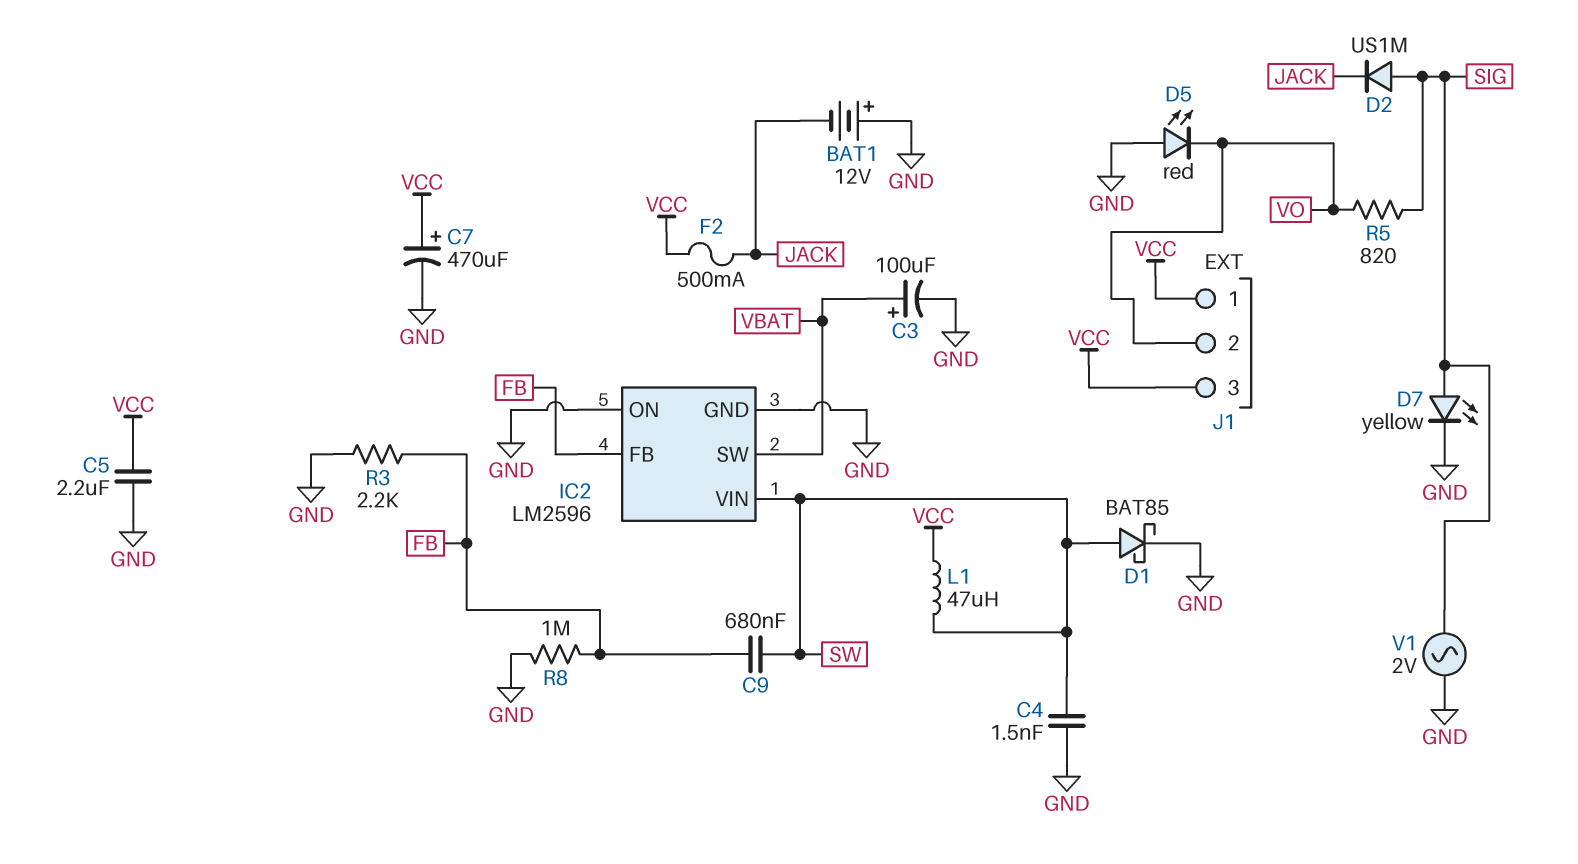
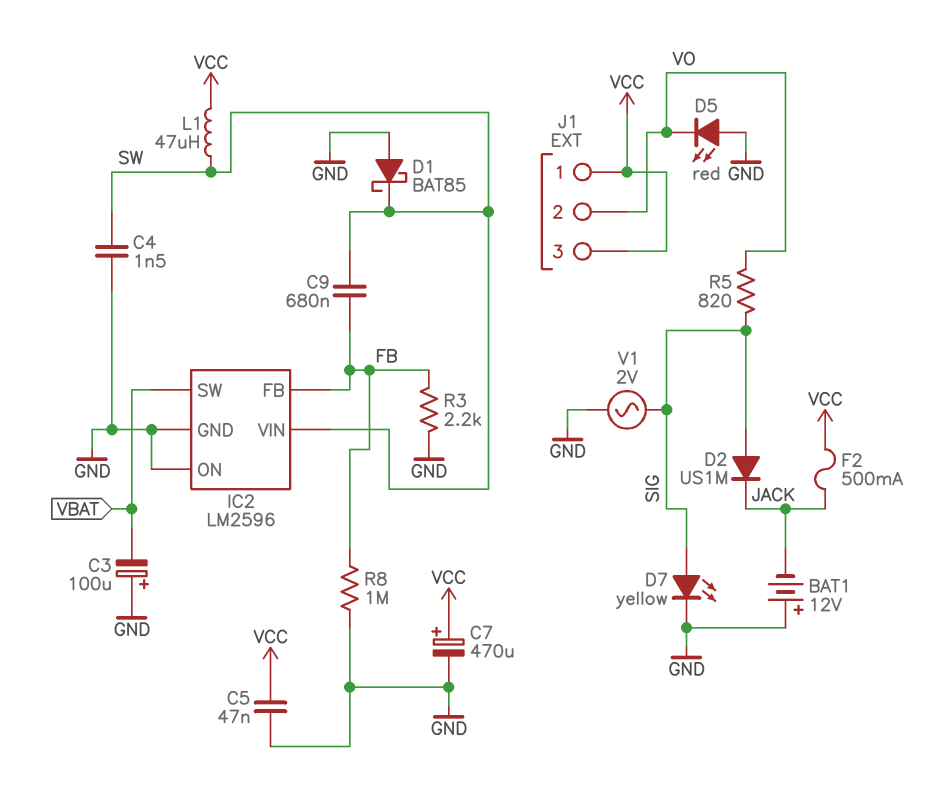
C3: 100uF (plus VBAT, minus GND) -> 100uF (plus GND, minus VBAT)
C5: 2.2uF (GND, VCC) -> 47nF (GND, VCC)
D1: schottky BAT85 (A SW, K GND) -> schottky BAT85 (A GND, K SW)

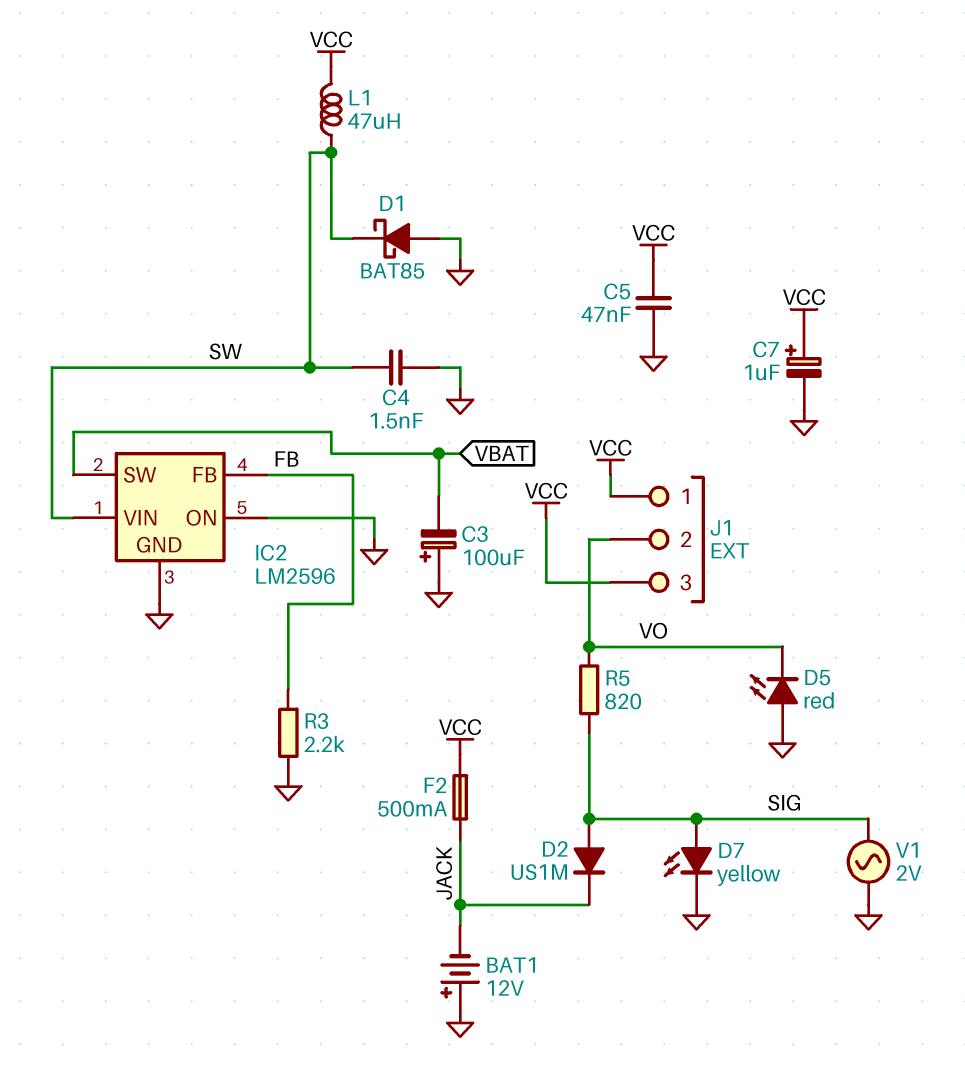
C7: 470uF (plus VCC, minus GND) -> 1uF (plus VCC, minus GND)
C9: 680nF (FB, SW) -> none
R8: 1M (FB, GND) -> none

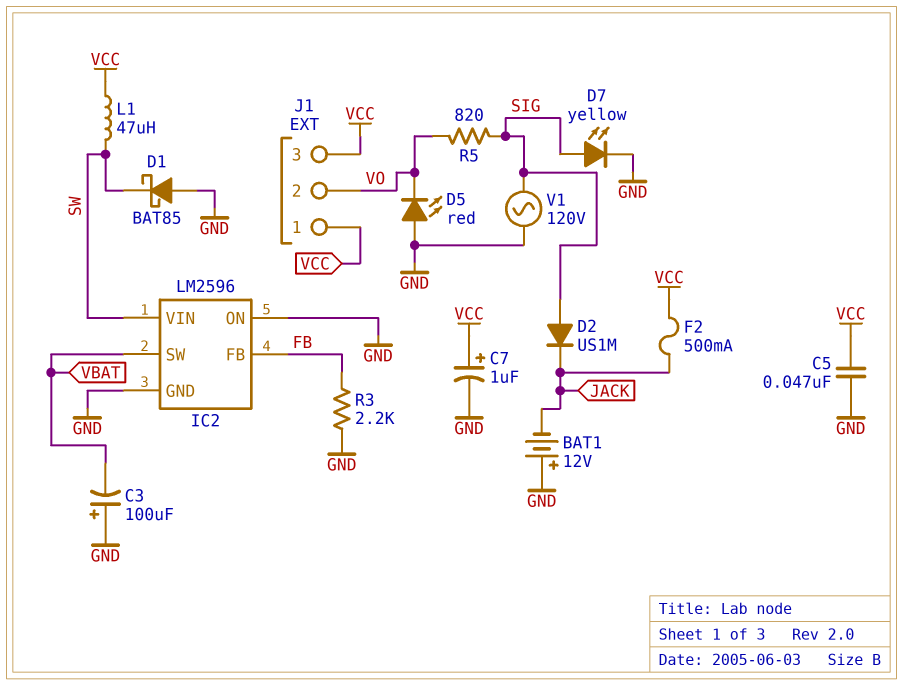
C4: 1.5nF (GND, SW) -> none
V1: AC 2V (GND, SIG) -> AC 120V (GND, SIG)

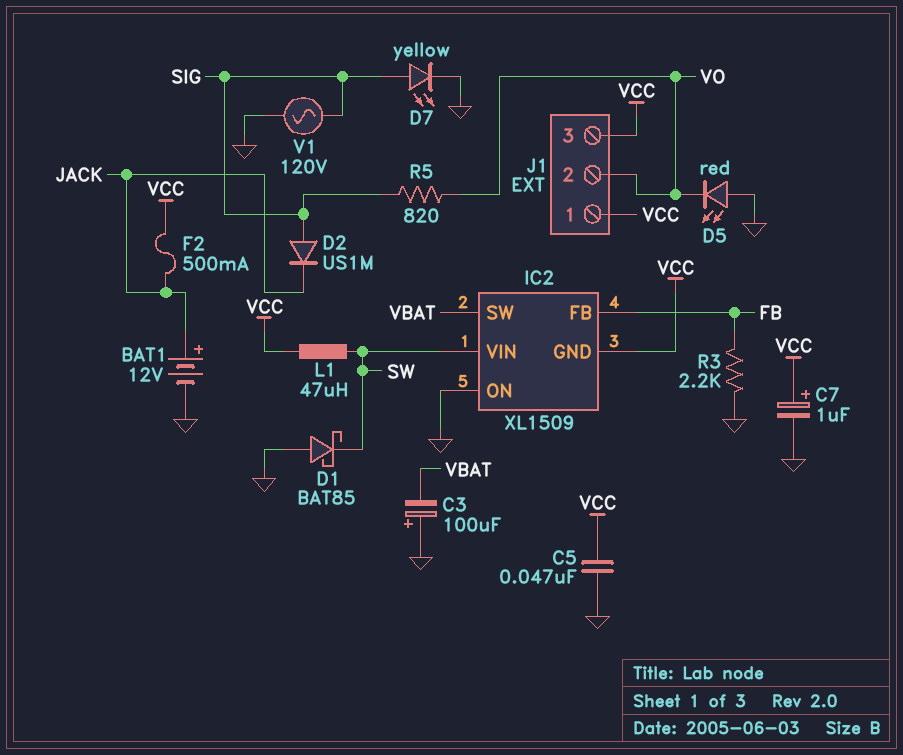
BAT1: 12V (plus GND, minus JACK) -> 12V (plus JACK, minus GND)
IC2: LM2596 -> XL1509
IC2 pin GND: GND -> VCC

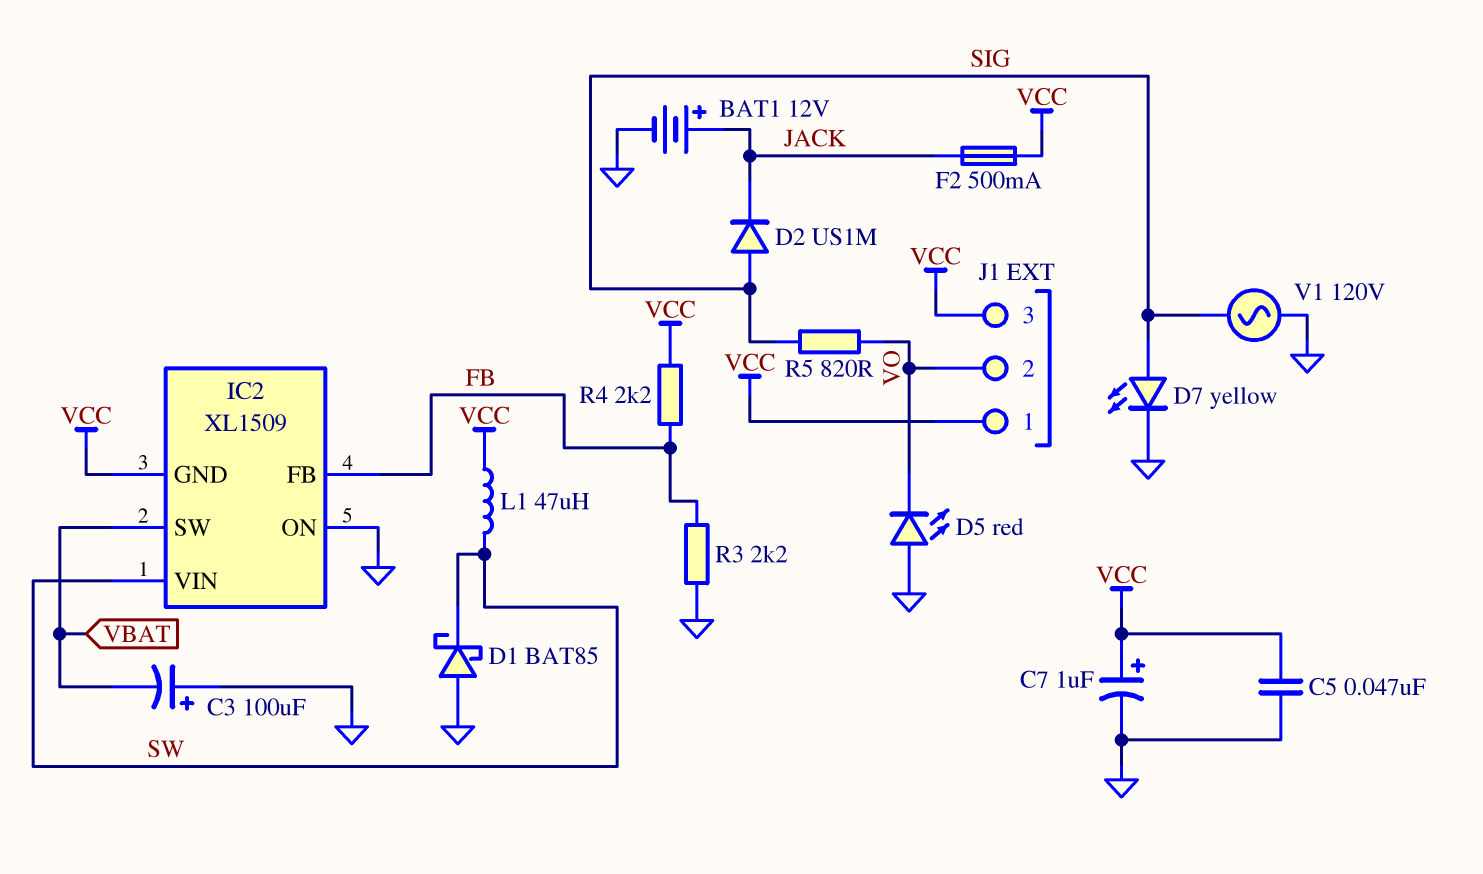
R4: none -> 2.2k (FB, VCC)

